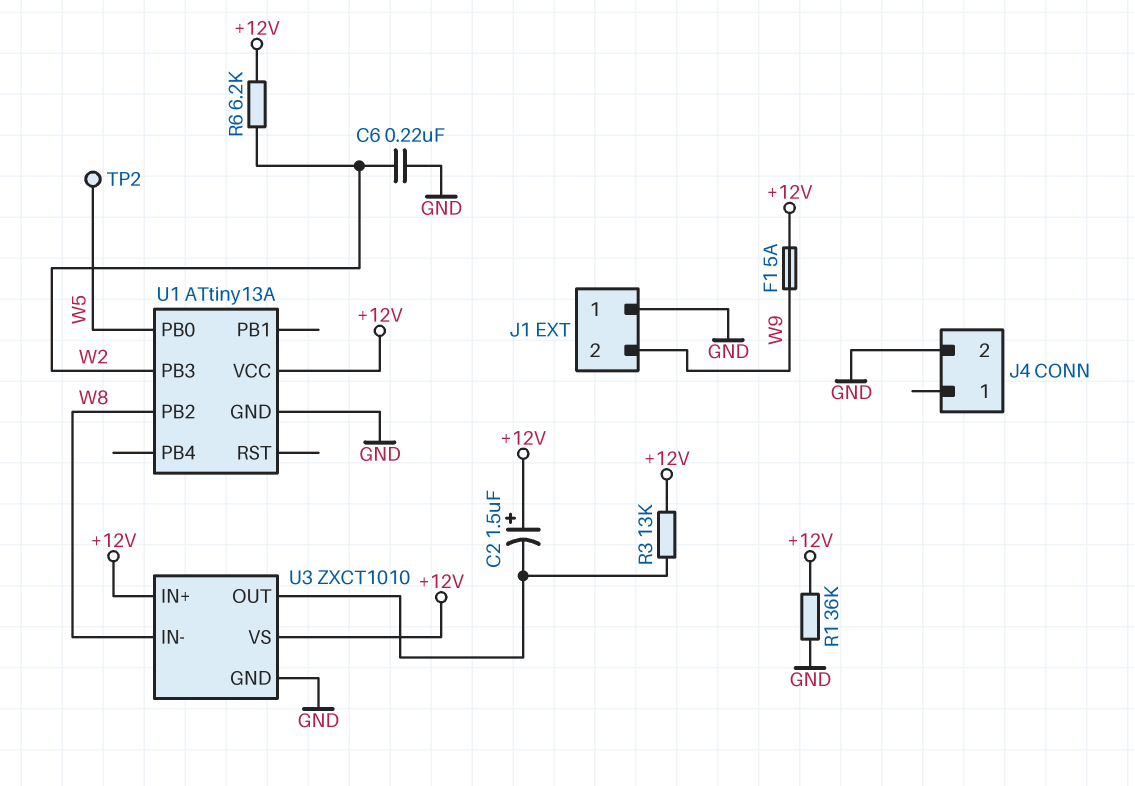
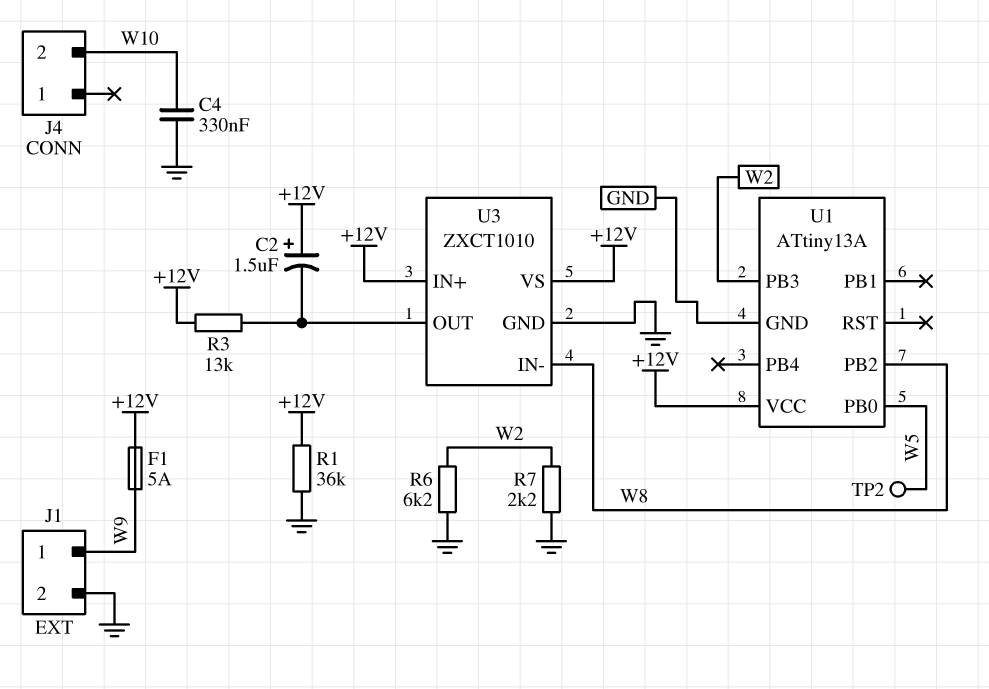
C4: none -> 330nF (GND, W10)
C6: 220nF (GND, W2) -> none
J1 pin 1: GND -> W9
J1 pin 2: W9 -> GND
J4 pin 2: GND -> W10
R6: 6.2k (+12V, W2) -> 6.2k (GND, W2)
R7: none -> 2.2k (GND, W2)

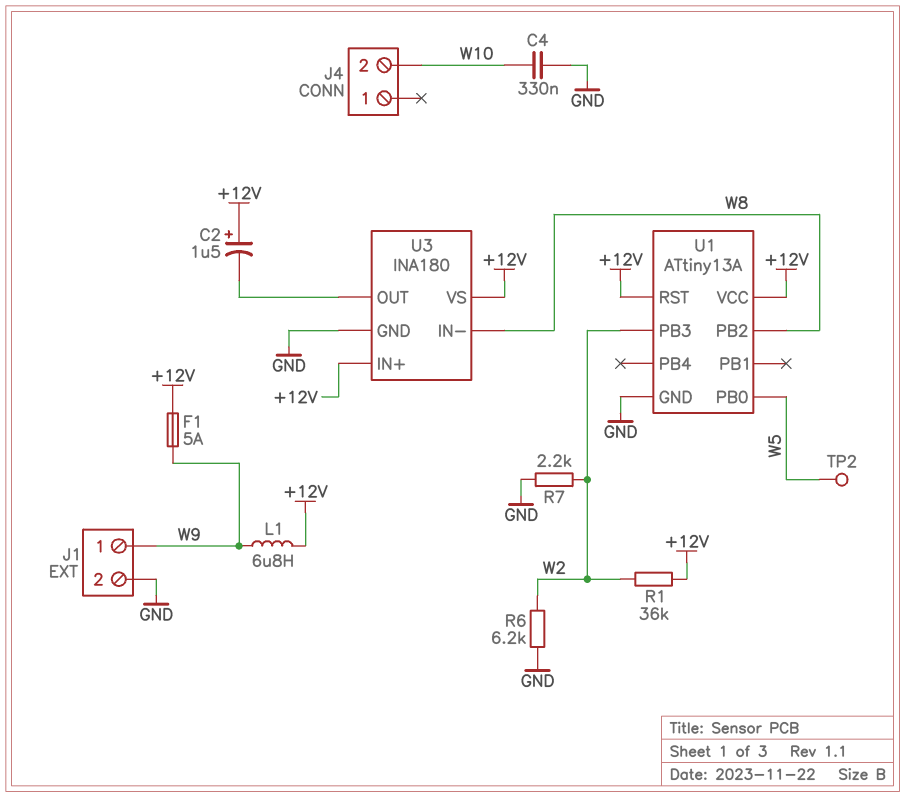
L1: none -> 6.8uH (+12V, W9)
R1: 36k (+12V, GND) -> 36k (+12V, W2)
R3: 13k (+12V, U3/OUT) -> none
U1 pin RST: none -> +12V
U3: ZXCT1010 -> INA180

